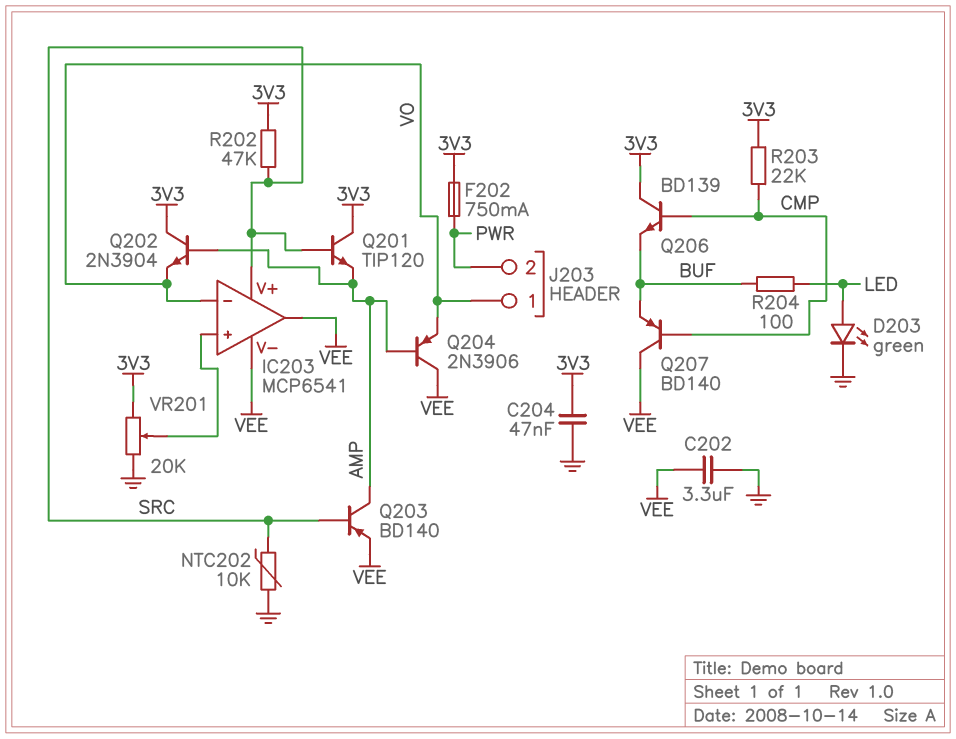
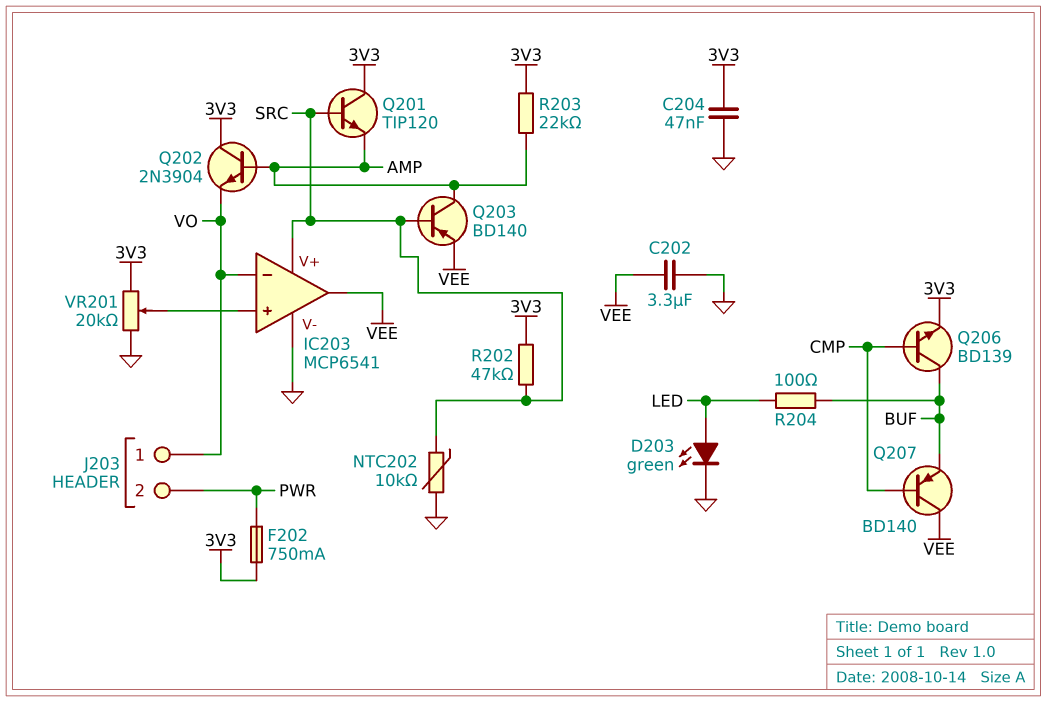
IC203 pin V-: VEE -> GND
Q204: PNP 2N3906 (B AMP, C VEE, E VO) -> none
Q206: NPN BD139 (B CMP, C 3V3, E BUF) -> NPN BD139 (B CMP, C BUF, E 3V3)
R203: 22k (3V3, CMP) -> 22k (3V3, AMP)

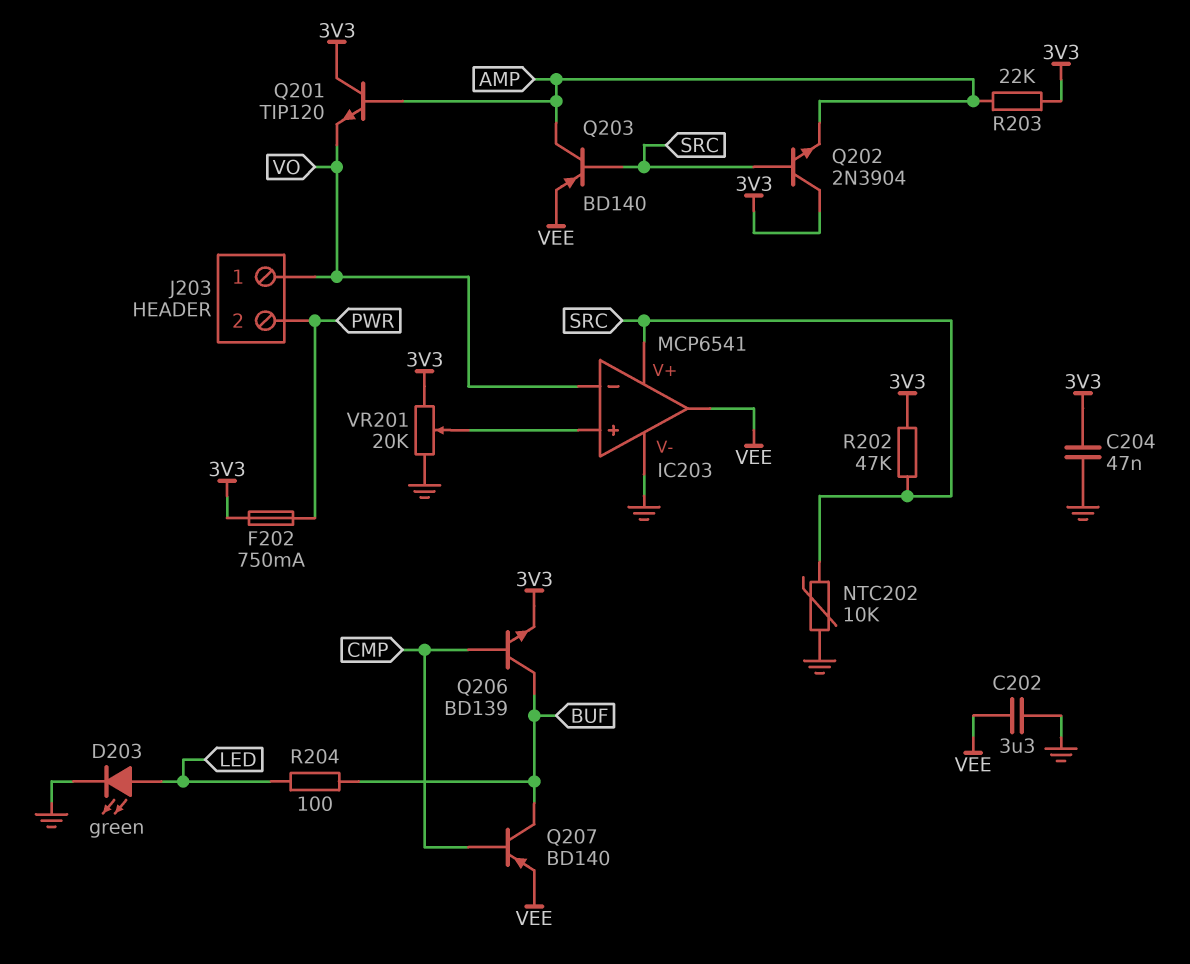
Q201: NPN TIP120 (B SRC, C 3V3, E AMP) -> NPN TIP120 (B AMP, C 3V3, E VO)
Q202: NPN 2N3904 (B AMP, C 3V3, E VO) -> NPN 2N3904 (B SRC, C 3V3, E AMP)
Q207: PNP BD140 (B CMP, C VEE, E BUF) -> PNP BD140 (B CMP, C BUF, E VEE)

